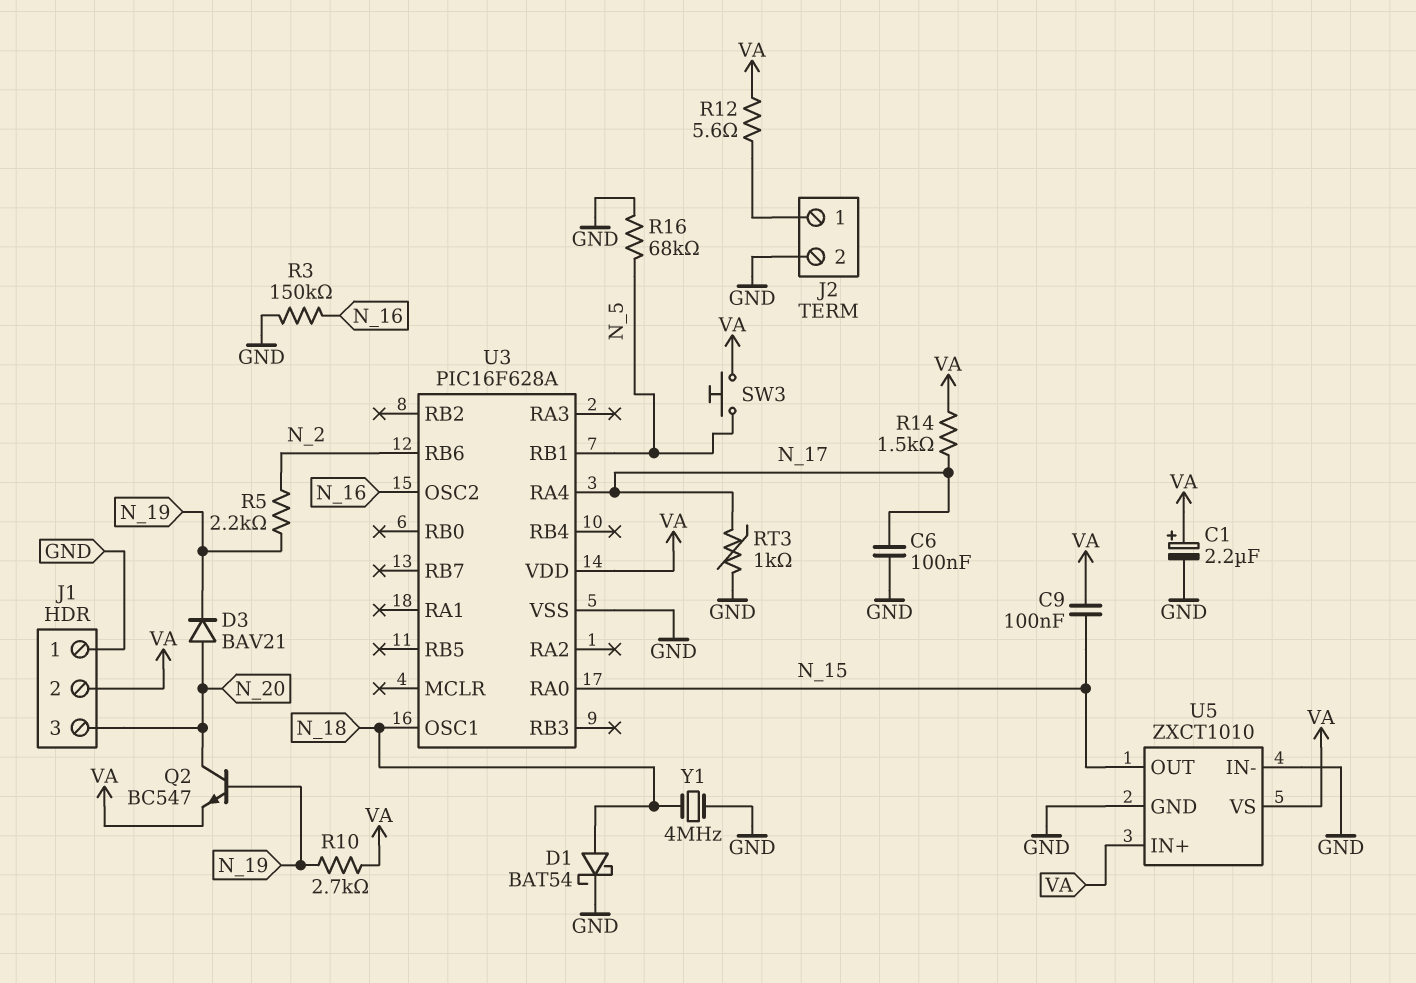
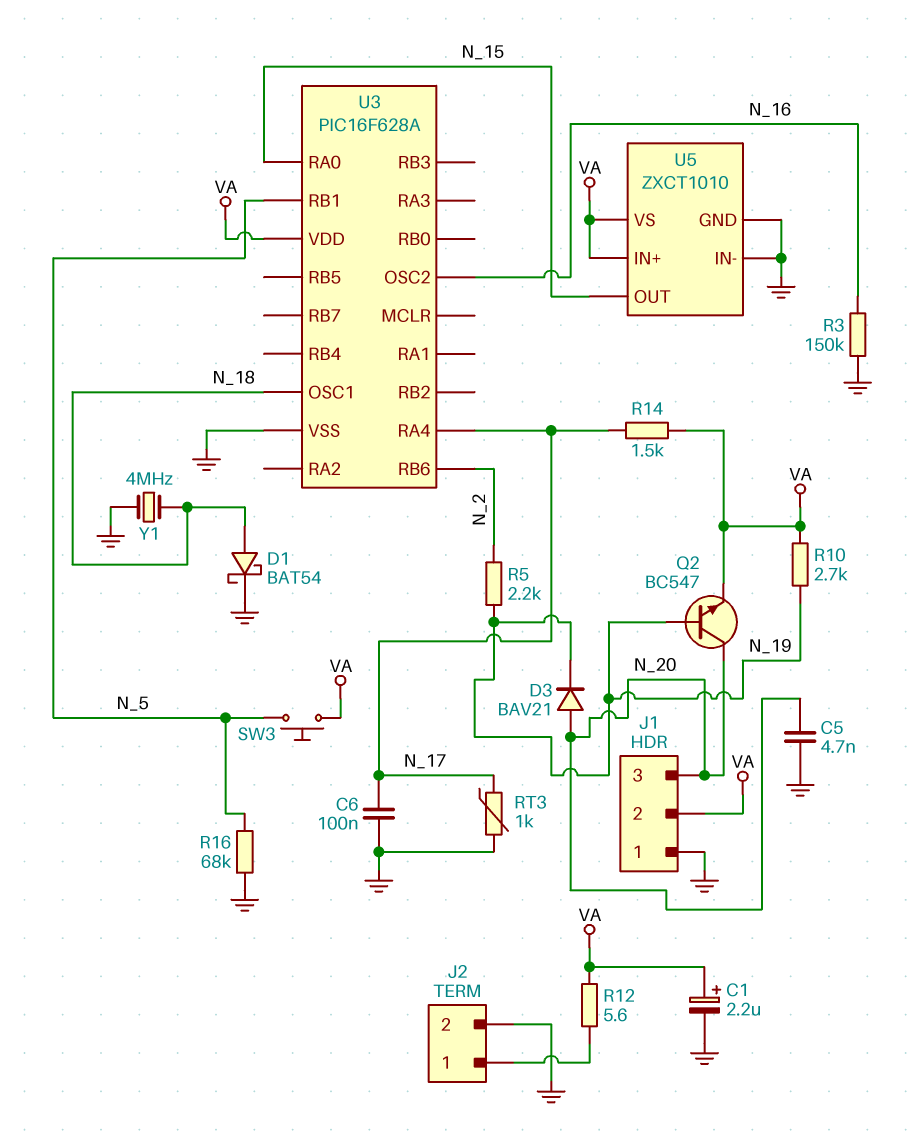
C5: none -> 4.7nF (GND, N_20)
C9: 100nF (N_15, VA) -> none

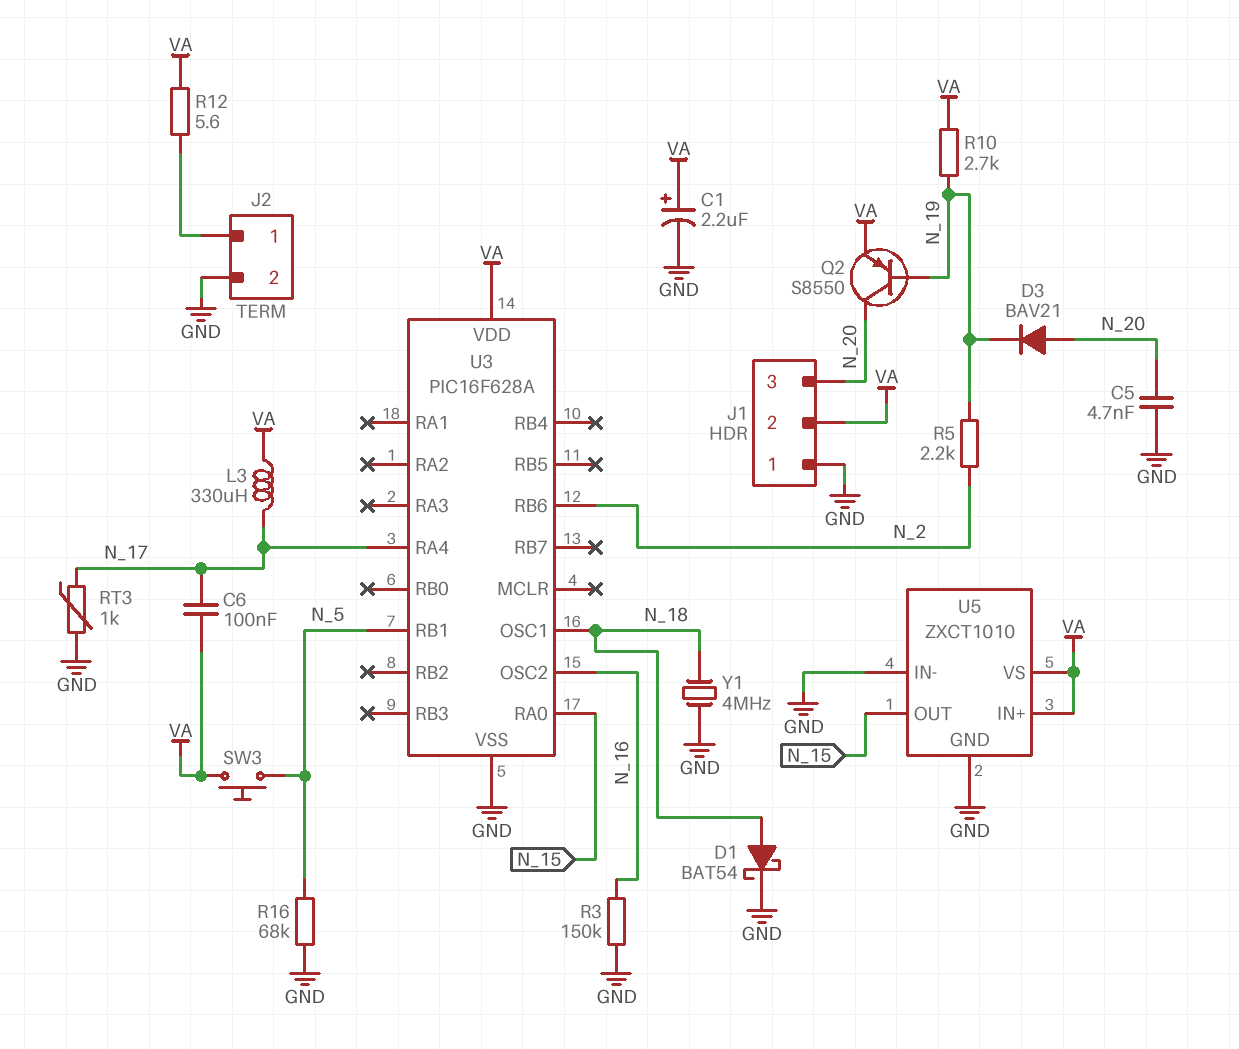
C6: 100nF (GND, N_17) -> 100nF (N_17, VA)
L3: none -> 330uH (N_17, VA)
Q2: NPN BC547 (B N_19, C N_20, E VA) -> PNP S8550 (B N_19, C N_20, E VA)
R14: 1.5k (N_17, VA) -> none

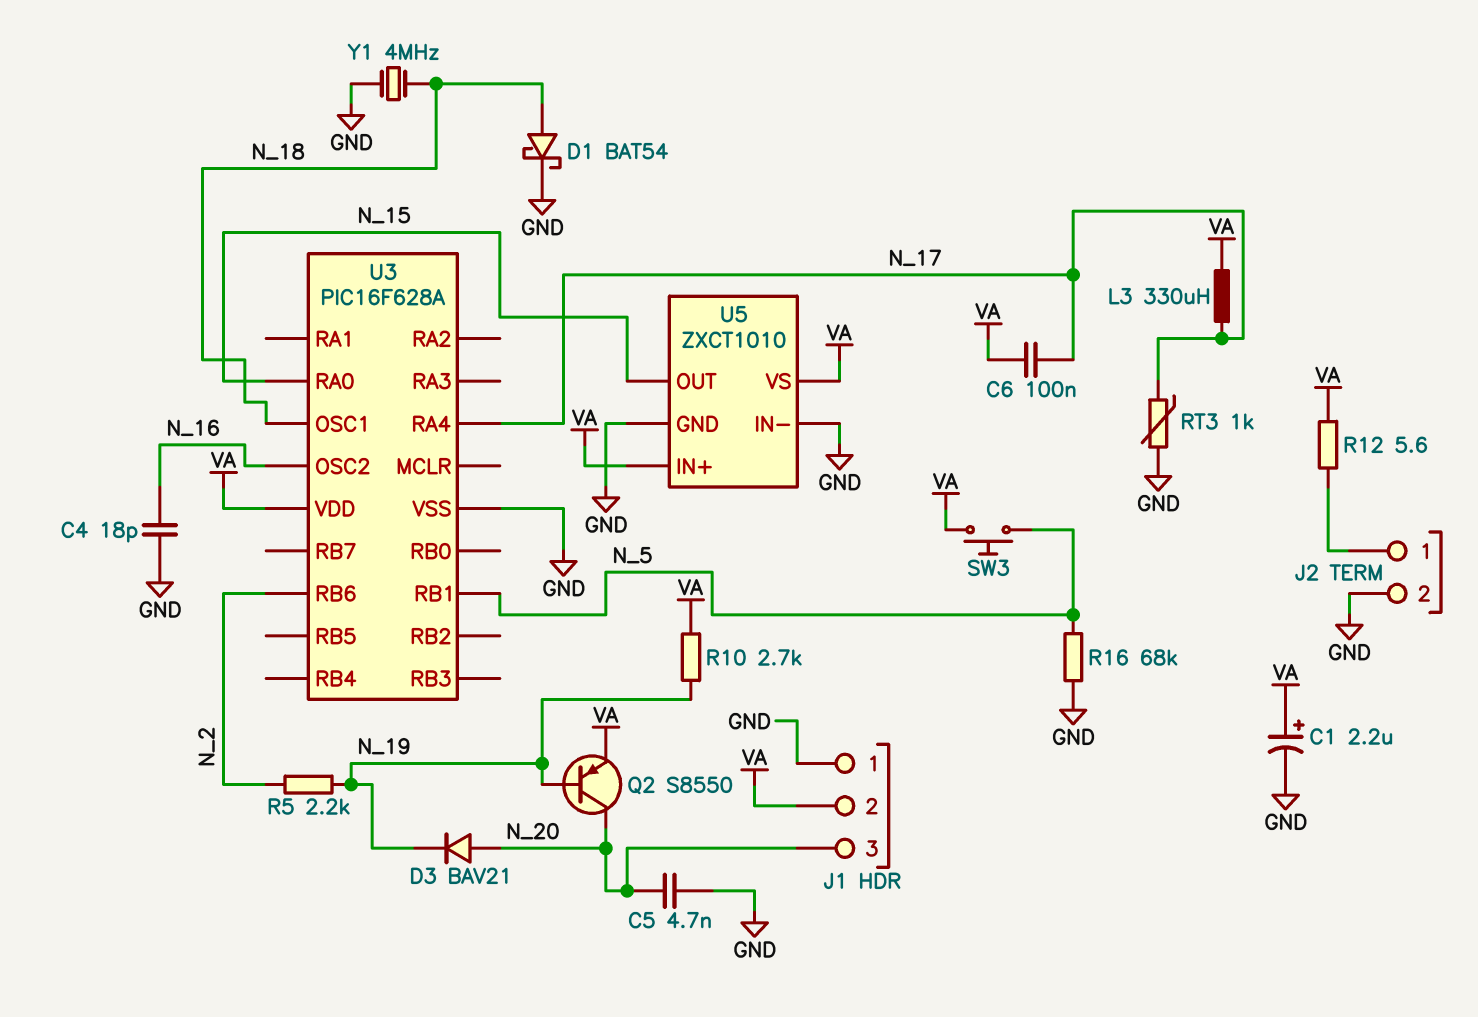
C4: none -> 18pF (GND, N_16)
R3: 150k (GND, N_16) -> none

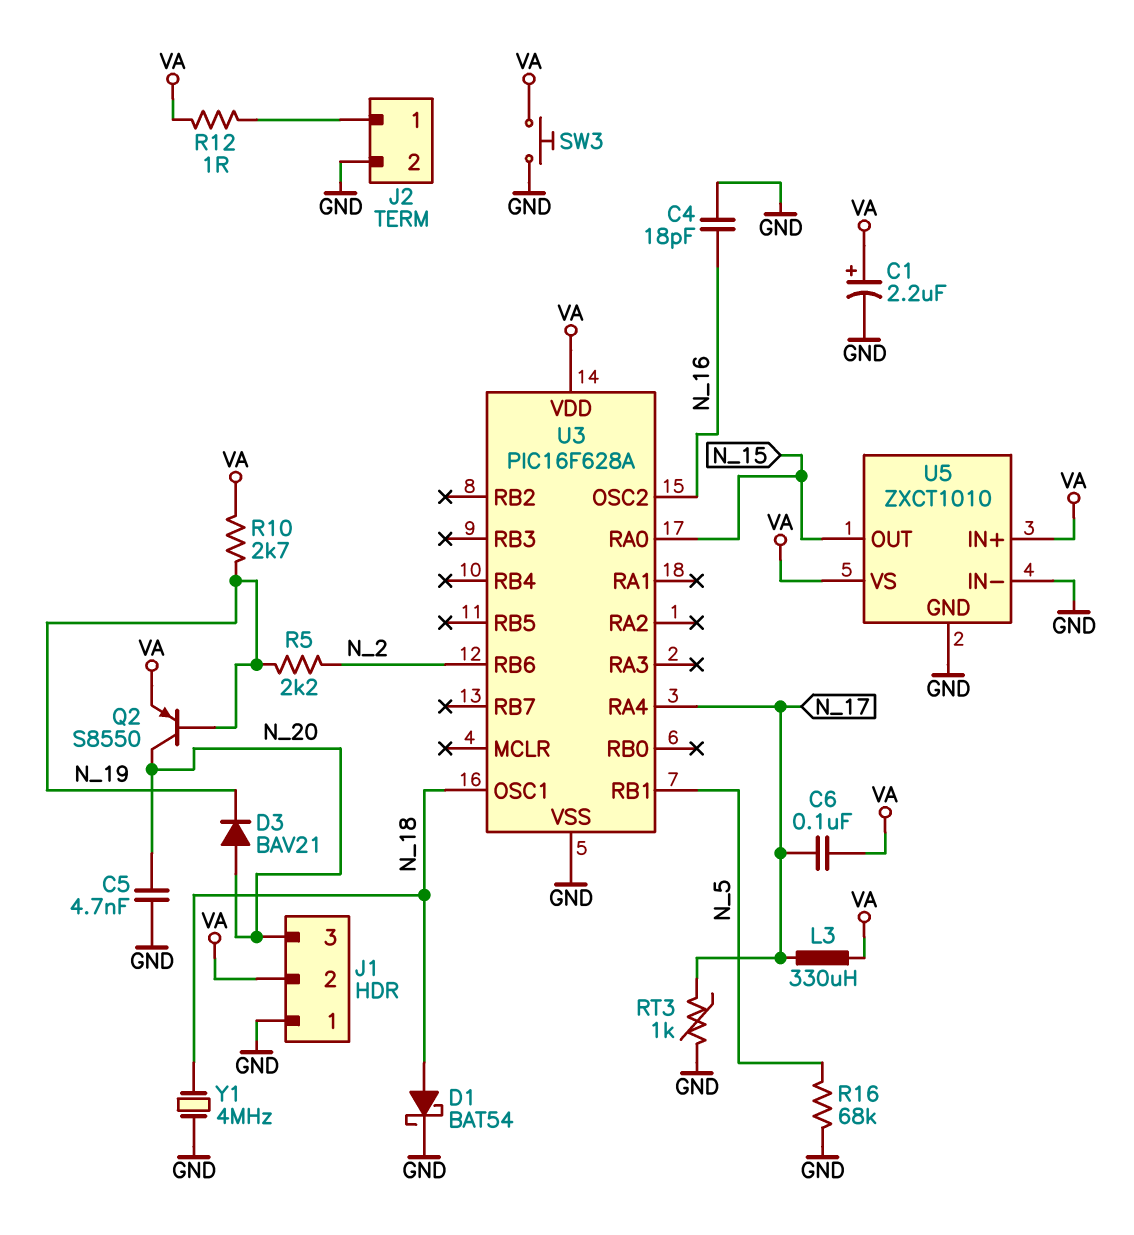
R12: 5.6 (J2/1, VA) -> 1 (J2/1, VA)
SW3: button (N_5, VA) -> button (GND, VA)

